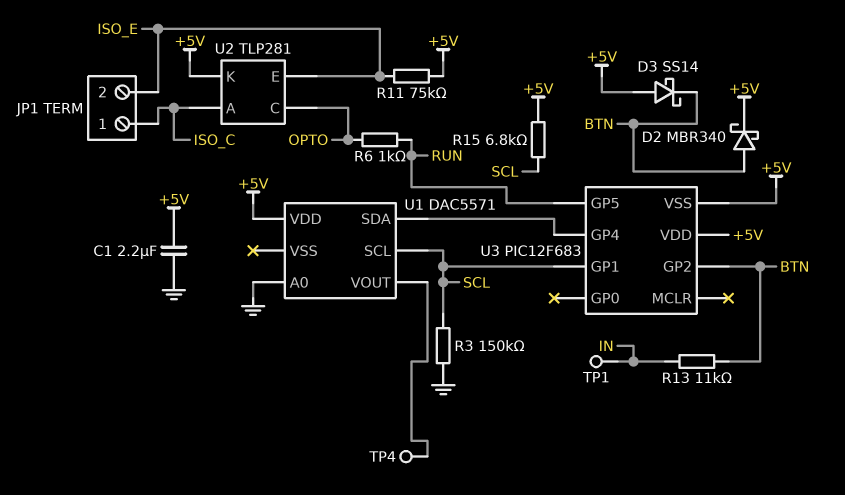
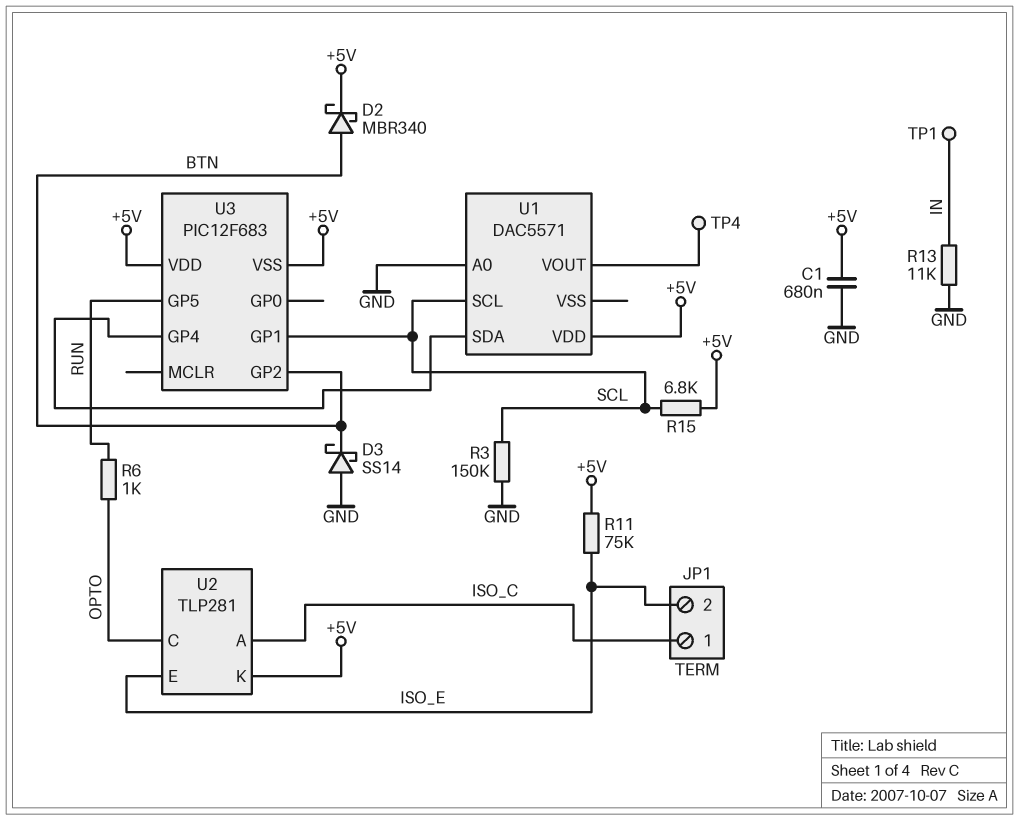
C1: 2.2uF (+5V, GND) -> 680nF (+5V, GND)
D3: schottky SS14 (A +5V, K BTN) -> schottky SS14 (A GND, K BTN)
R13: 11k (BTN, IN) -> 11k (GND, IN)

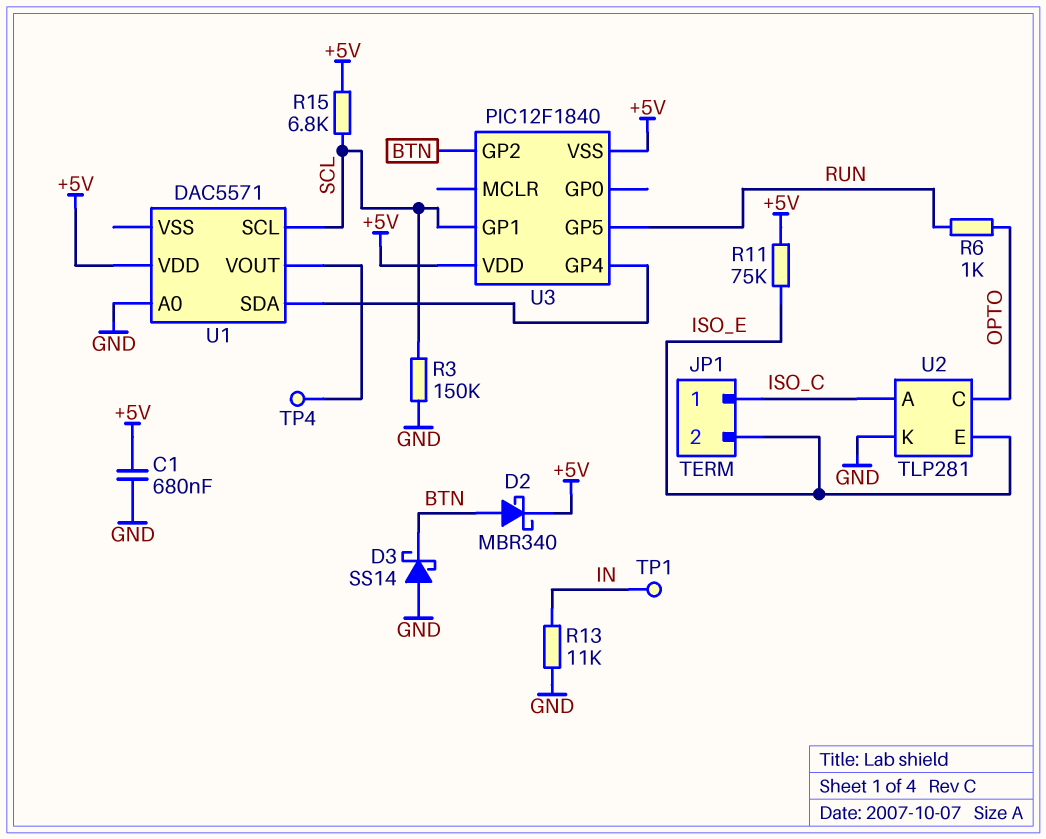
U2 pin K: +5V -> GND
U3: PIC12F683 -> PIC12F1840

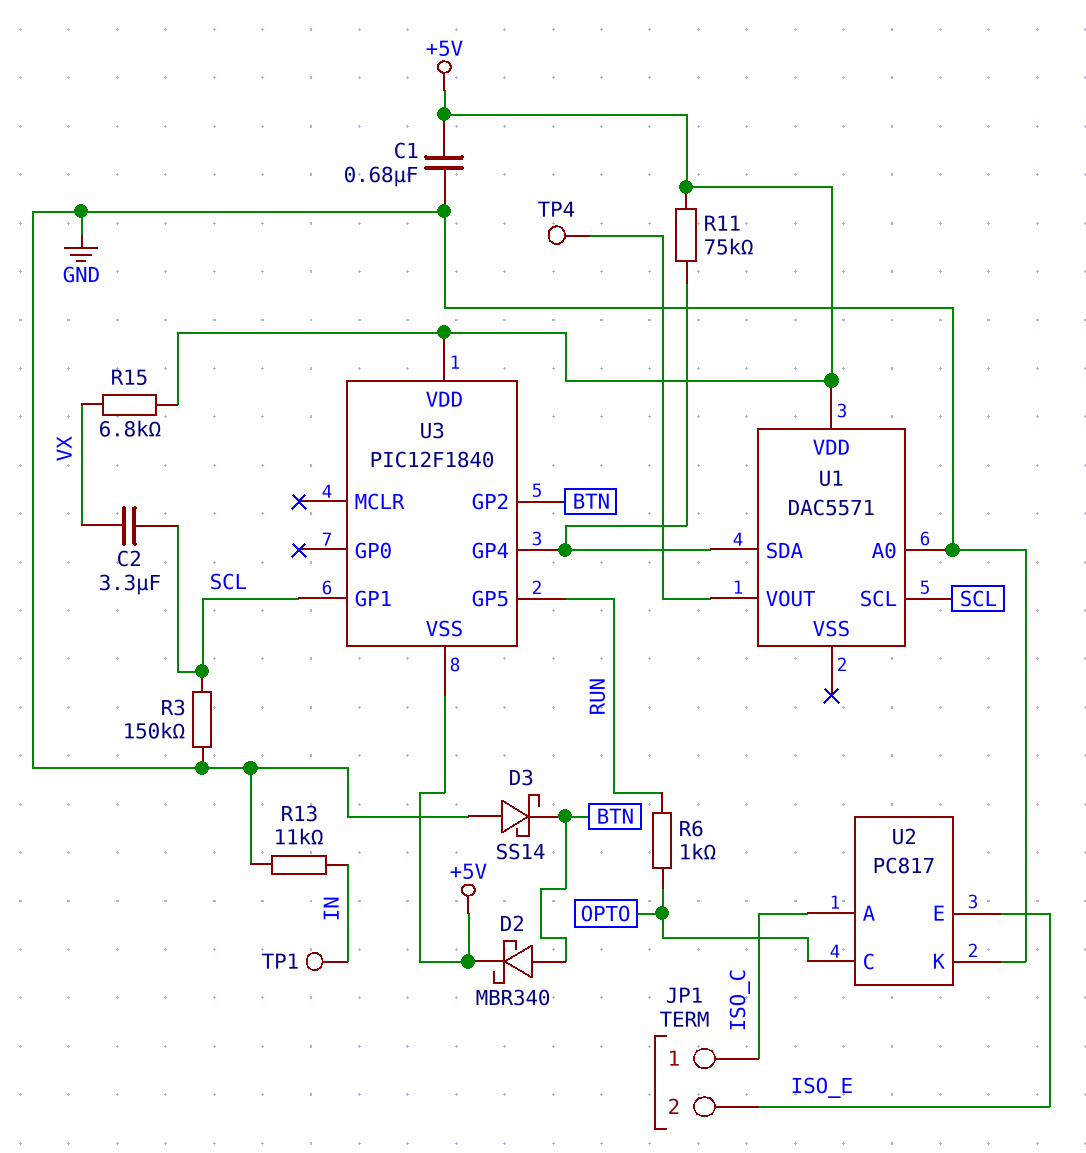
C2: none -> 3.3uF (SCL, VX)
R11: 75k (+5V, ISO_E) -> 75k (+5V, U1/SDA)
R15: 6.8k (+5V, SCL) -> 6.8k (+5V, VX)
U2: TLP281 -> PC817

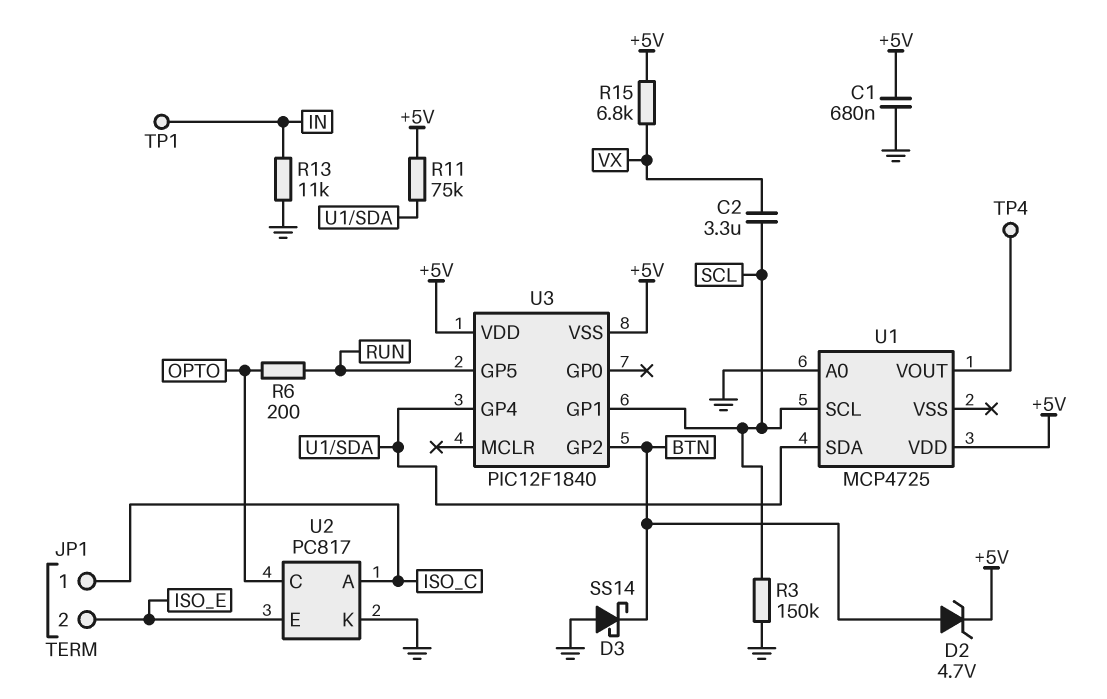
D2: schottky MBR340 (A BTN, K +5V) -> zener 4.7V (A BTN, K +5V)
R6: 1k (OPTO, RUN) -> 200 (OPTO, RUN)
U1: DAC5571 -> MCP4725

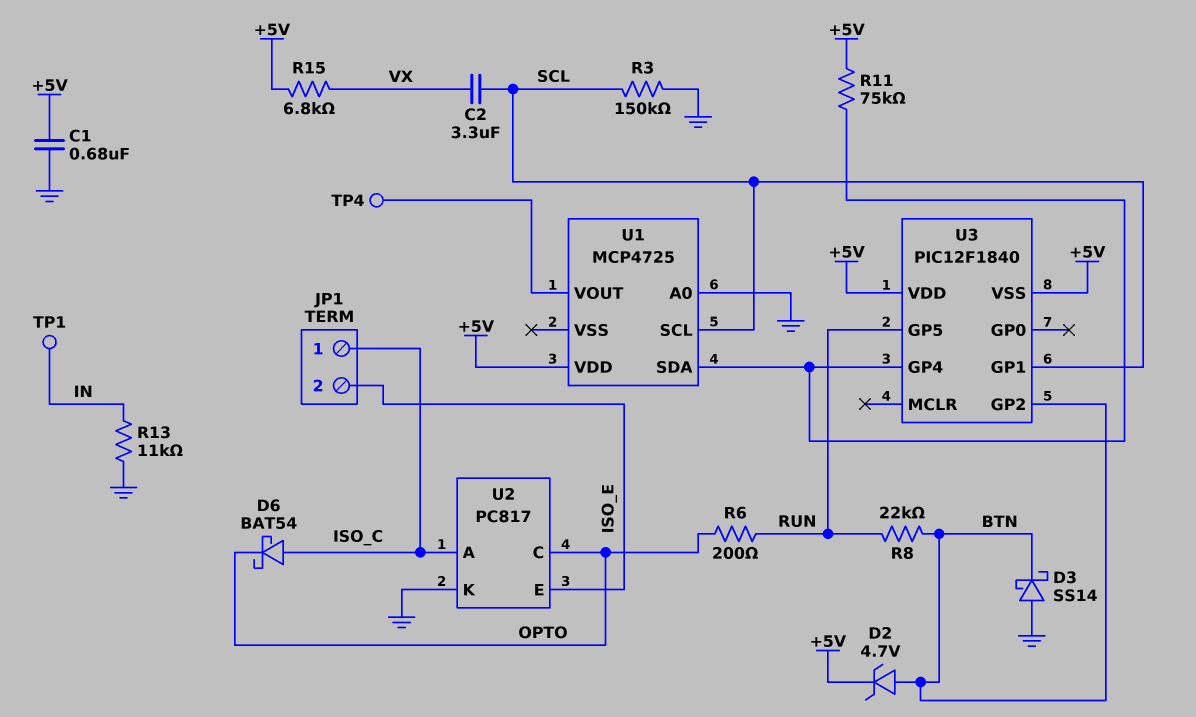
D6: none -> schottky BAT54 (A ISO_C, K OPTO)
R8: none -> 22k (BTN, RUN)

